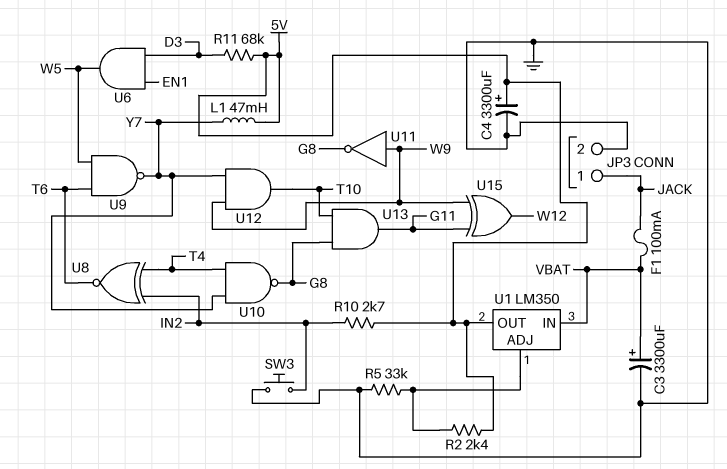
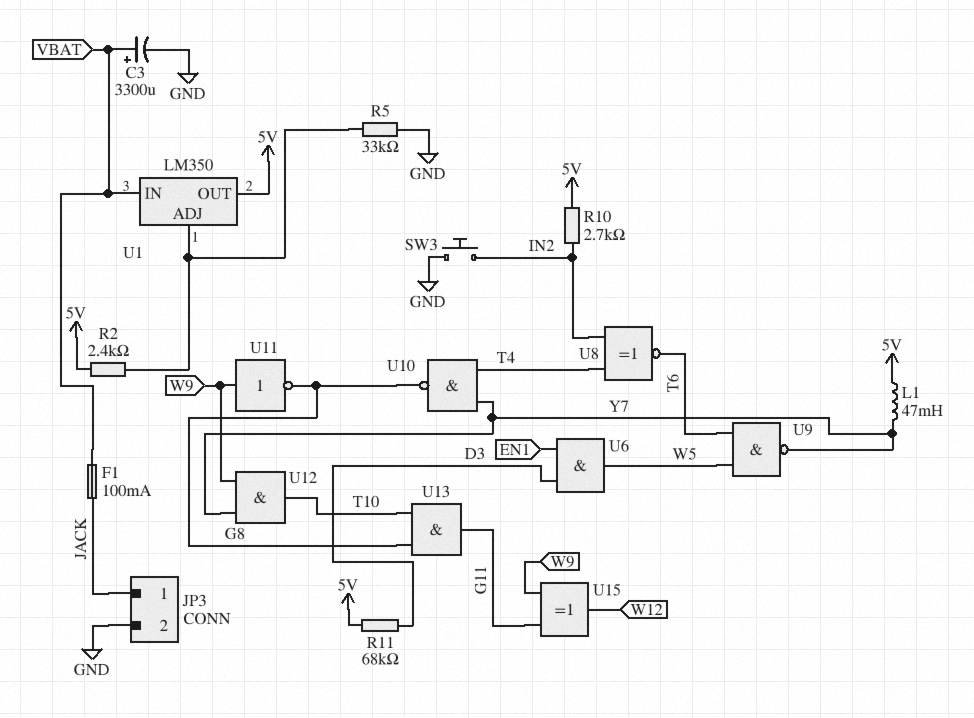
C4: 3300uF (plus 5V, minus GND) -> none

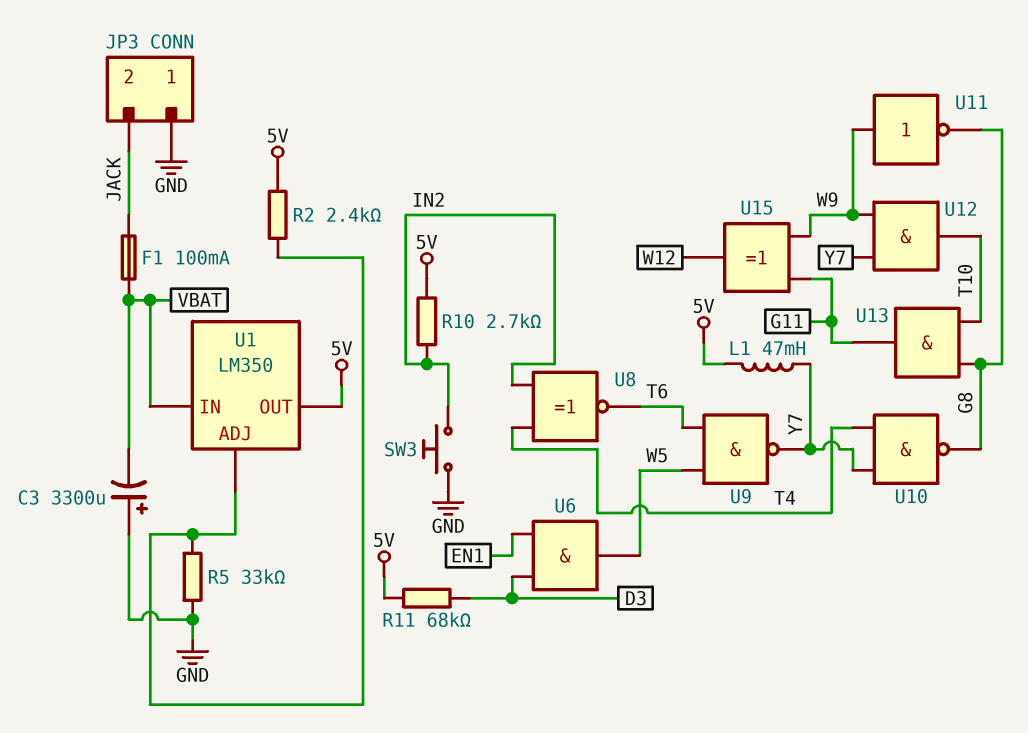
C3: 3300uF (plus VBAT, minus GND) -> 3300uF (plus GND, minus VBAT)
JP3 pin 1: JACK -> GND
JP3 pin 2: GND -> JACK

